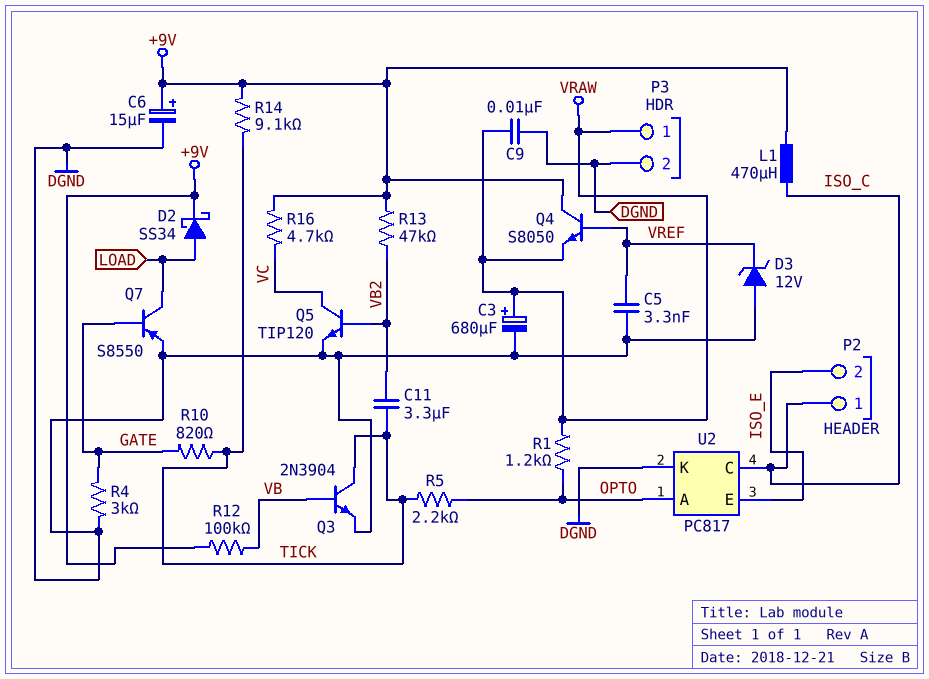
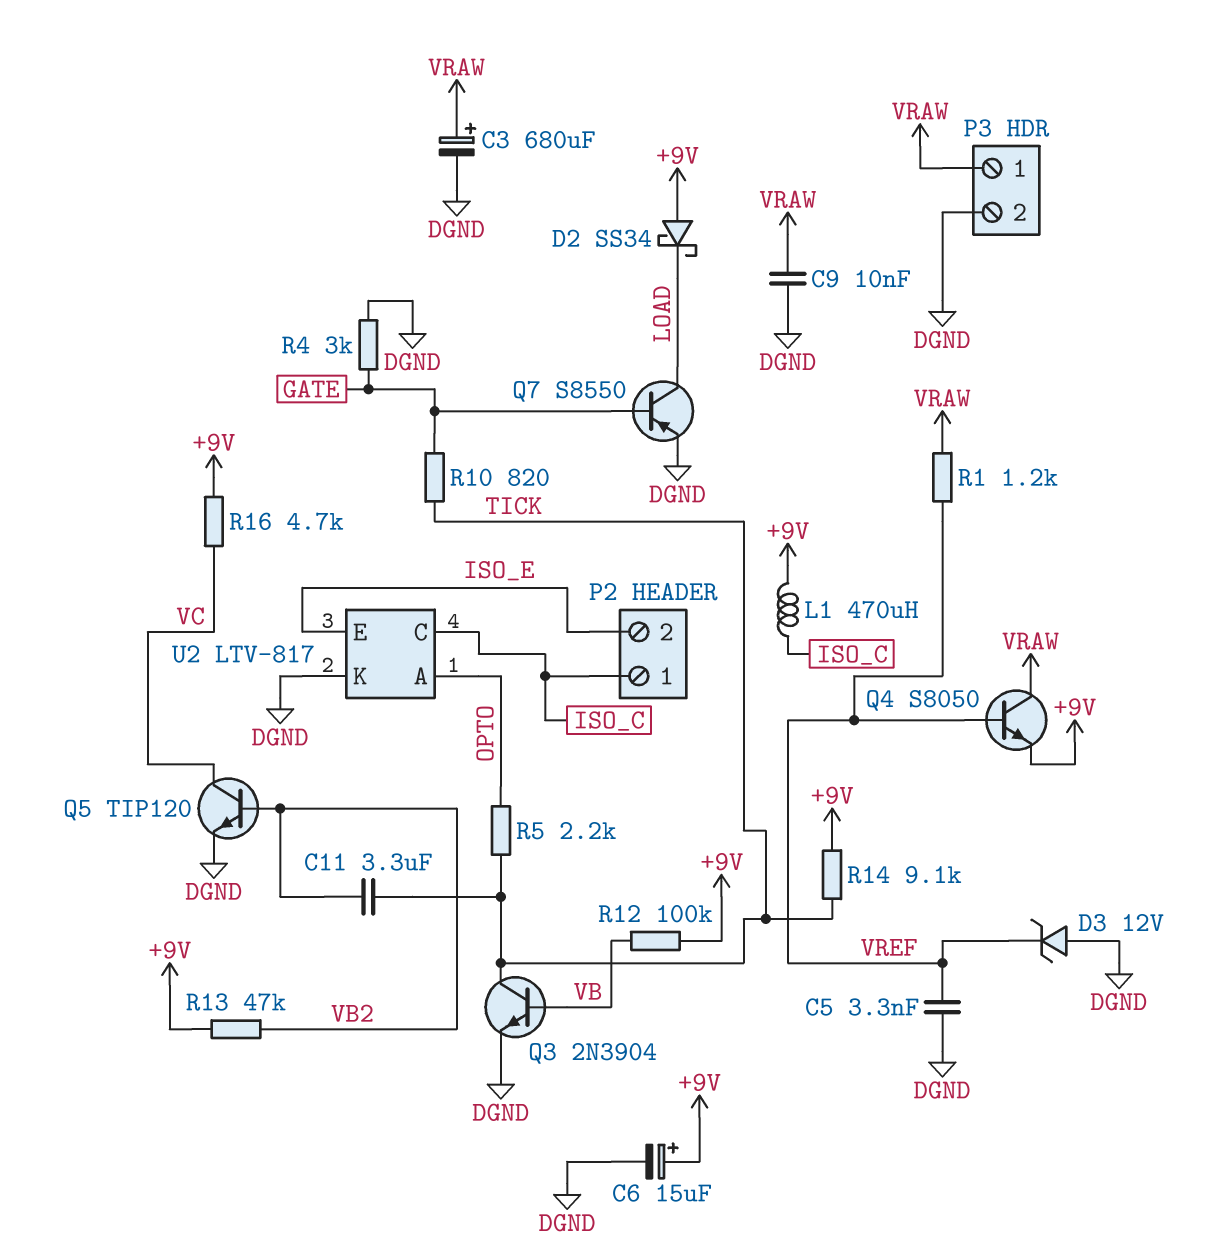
D2: schottky SS34 (A LOAD, K +9V) -> schottky SS34 (A +9V, K LOAD)
Q4: NPN S8050 (B VREF, C +9V, E VRAW) -> NPN S8050 (B VREF, C VRAW, E +9V)
R1: 1.2k (OPTO, VRAW) -> 1.2k (VRAW, VREF)
U2: PC817 -> LTV-817

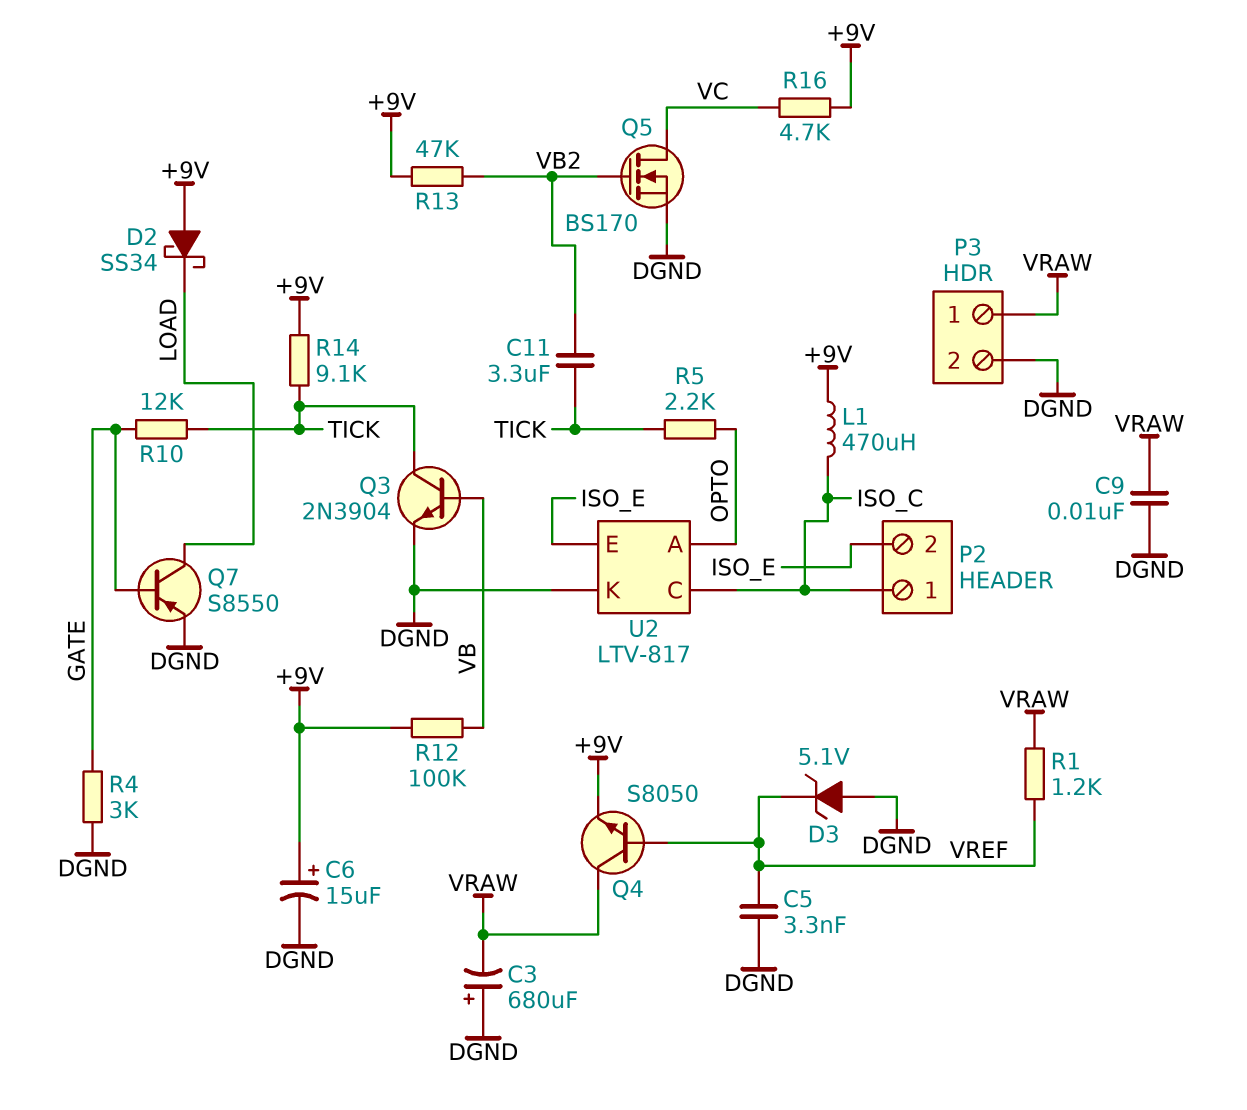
C3: 680uF (plus VRAW, minus DGND) -> 680uF (plus DGND, minus VRAW)
D3: zener 12V (A DGND, K VREF) -> zener 5.1V (A DGND, K VREF)
Q5: NPN TIP120 (B VB2, C VC, E DGND) -> NMOS BS170 (G VB2, D VC, S DGND)
R10: 820 (GATE, TICK) -> 12k (GATE, TICK)

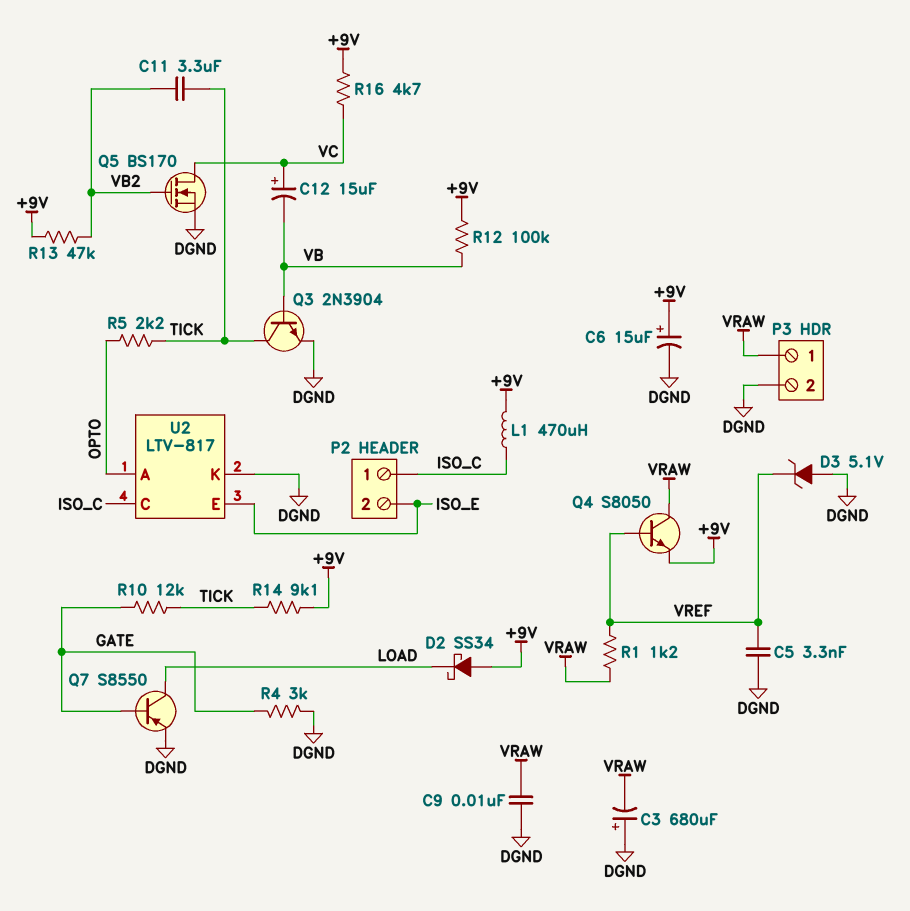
C12: none -> 15uF (plus VC, minus VB)

